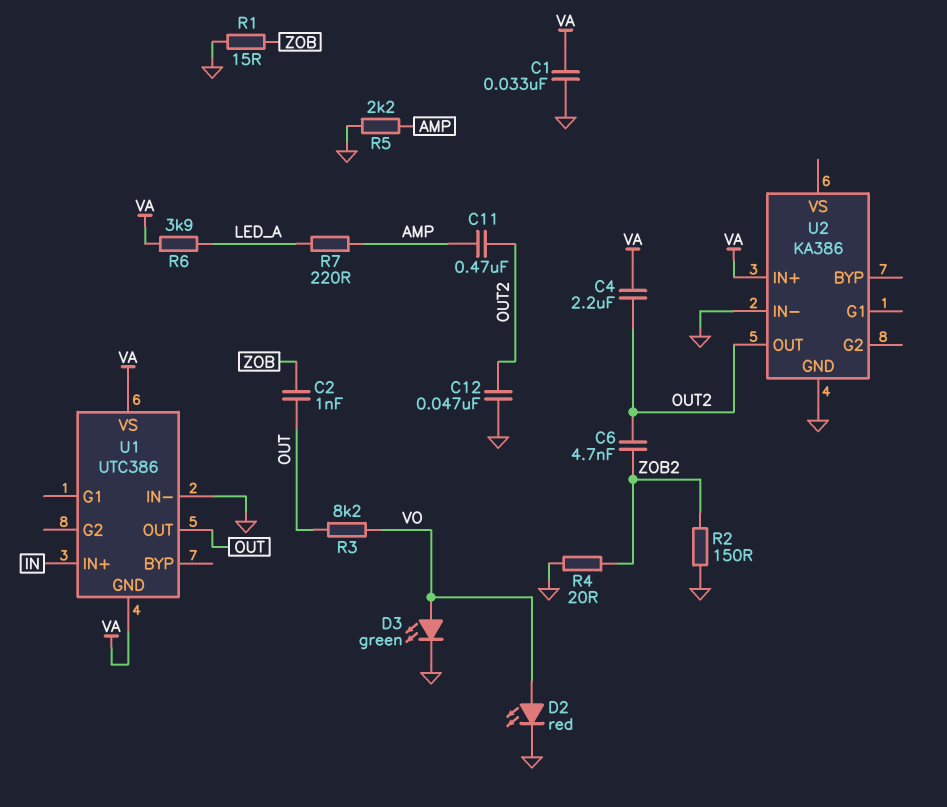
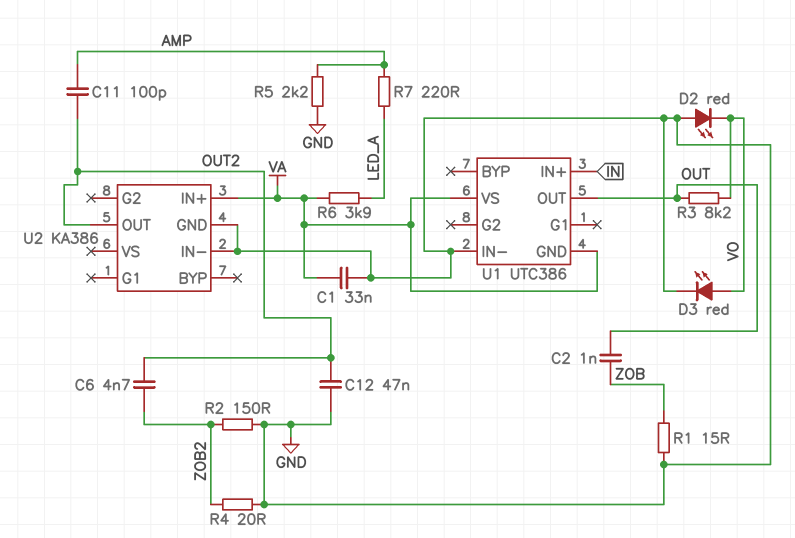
C4: 2.2uF (OUT2, VA) -> none
C11: 470nF (AMP, OUT2) -> 100pF (AMP, OUT2)
D2: LED red (A VO, K GND) -> LED red (A GND, K VO)
D3: LED green (A VO, K GND) -> LED red (A VO, K GND)

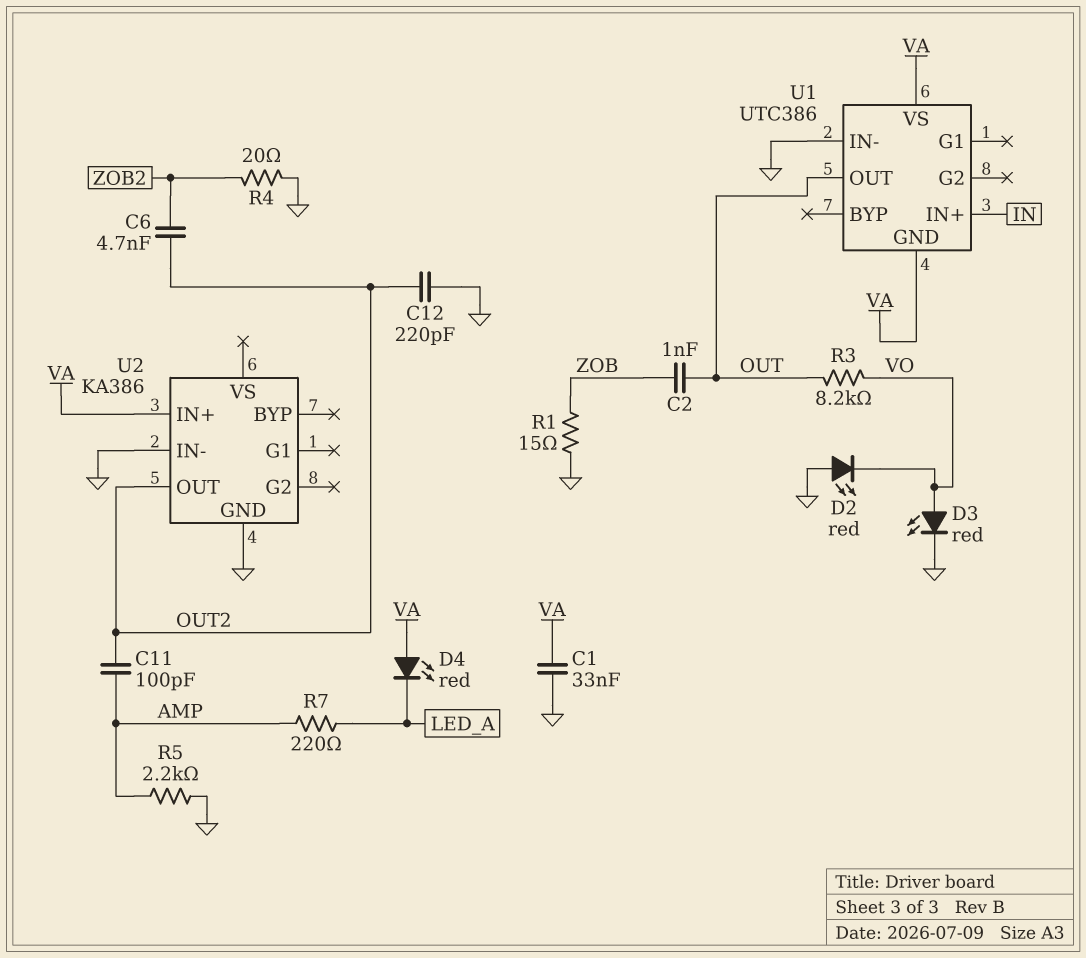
C12: 47nF (GND, OUT2) -> 220pF (GND, OUT2)
D4: none -> LED red (A VA, K LED_A)
R2: 150 (GND, ZOB2) -> none
R6: 3.9k (LED_A, VA) -> none

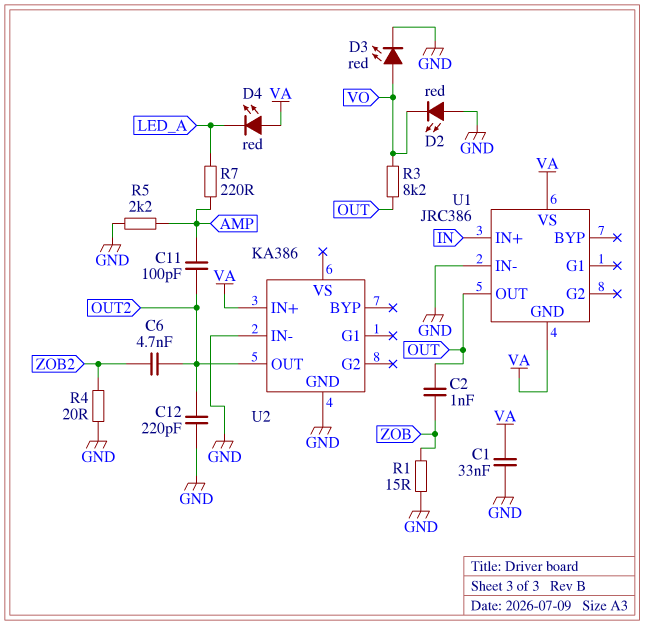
U1: UTC386 -> JRC386

